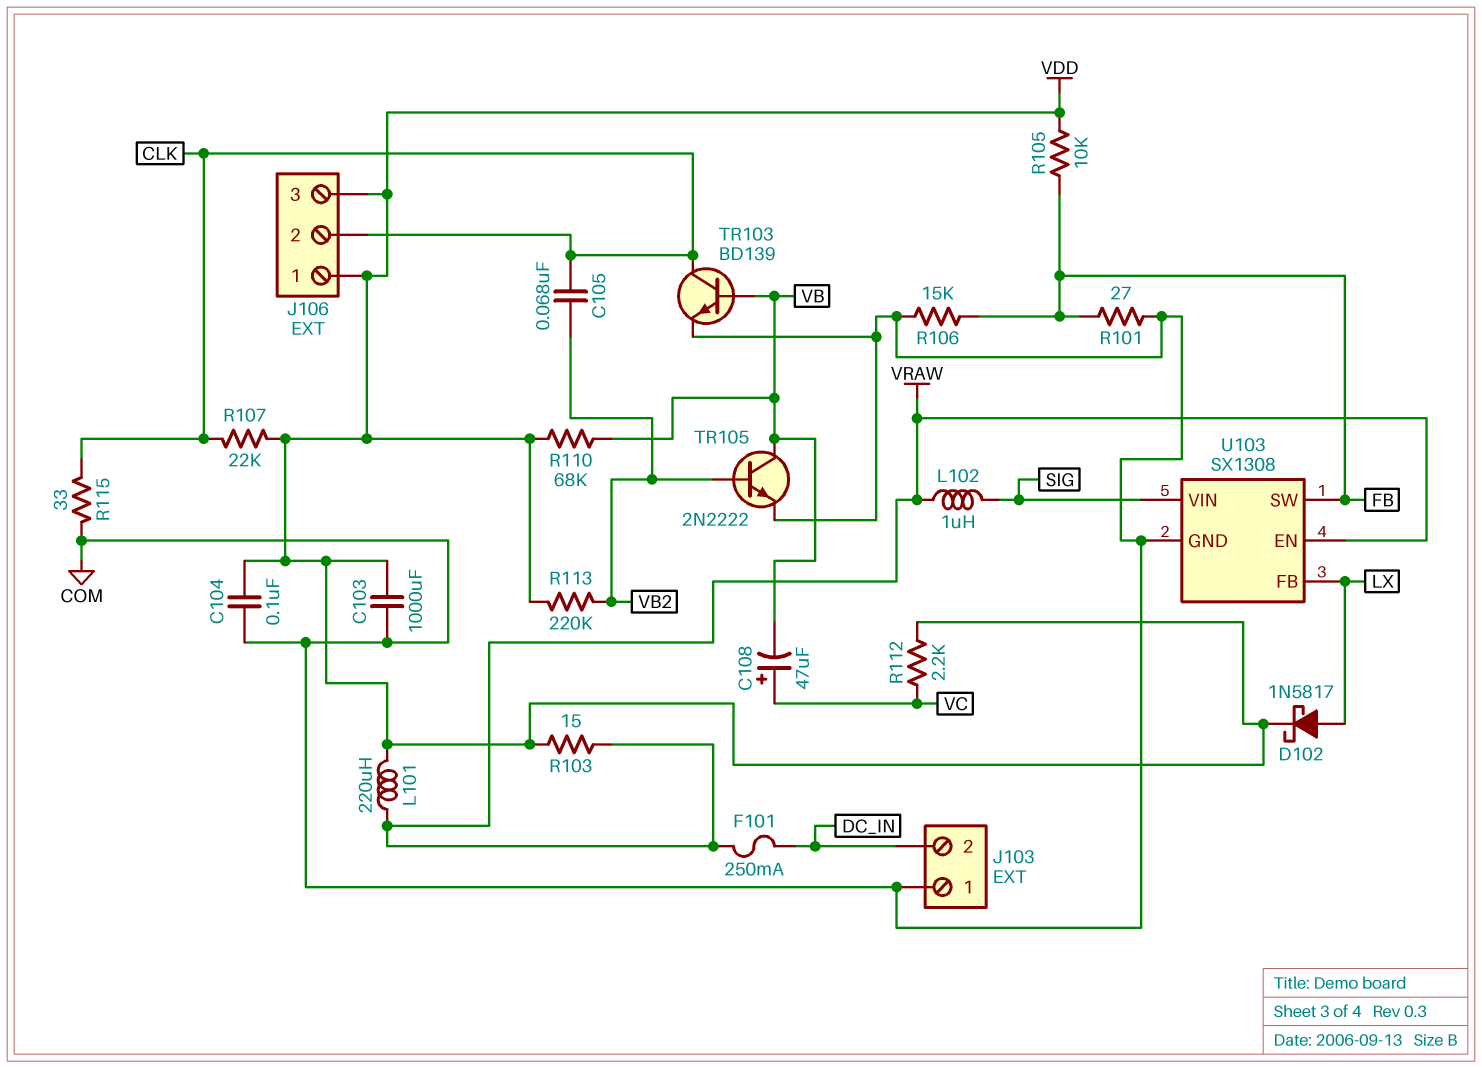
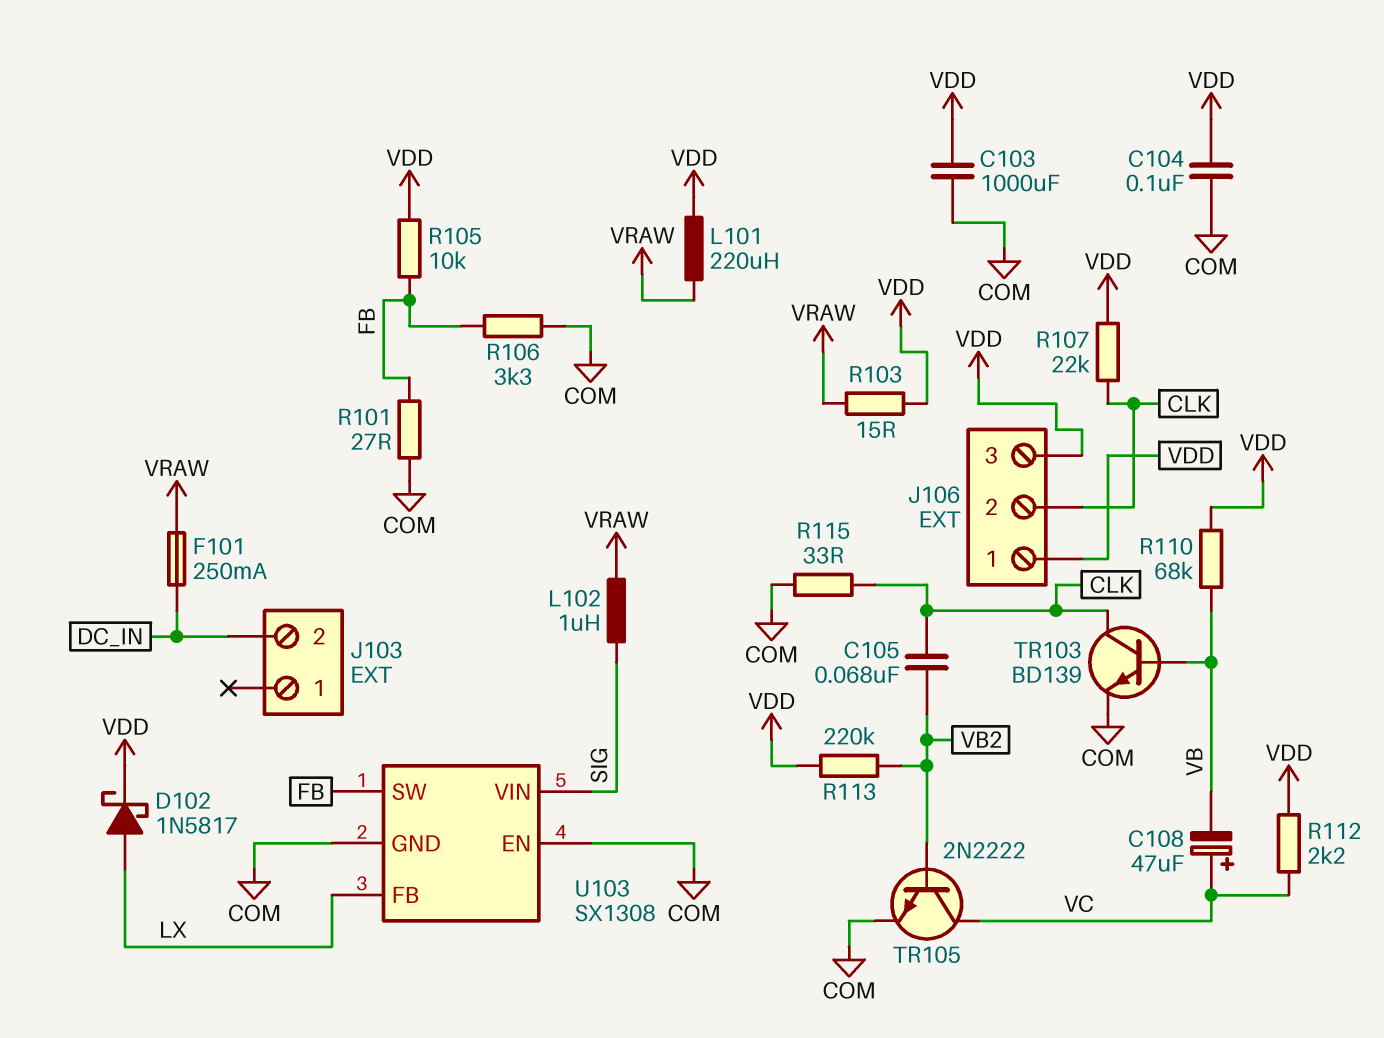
J103 pin 1: COM -> none
R106: 15k (COM, FB) -> 3.3k (COM, FB)
TR105: NPN 2N2222 (B VB2, C VB, E COM) -> NPN 2N2222 (B VB2, C VC, E COM)
U103 pin EN: VRAW -> COM

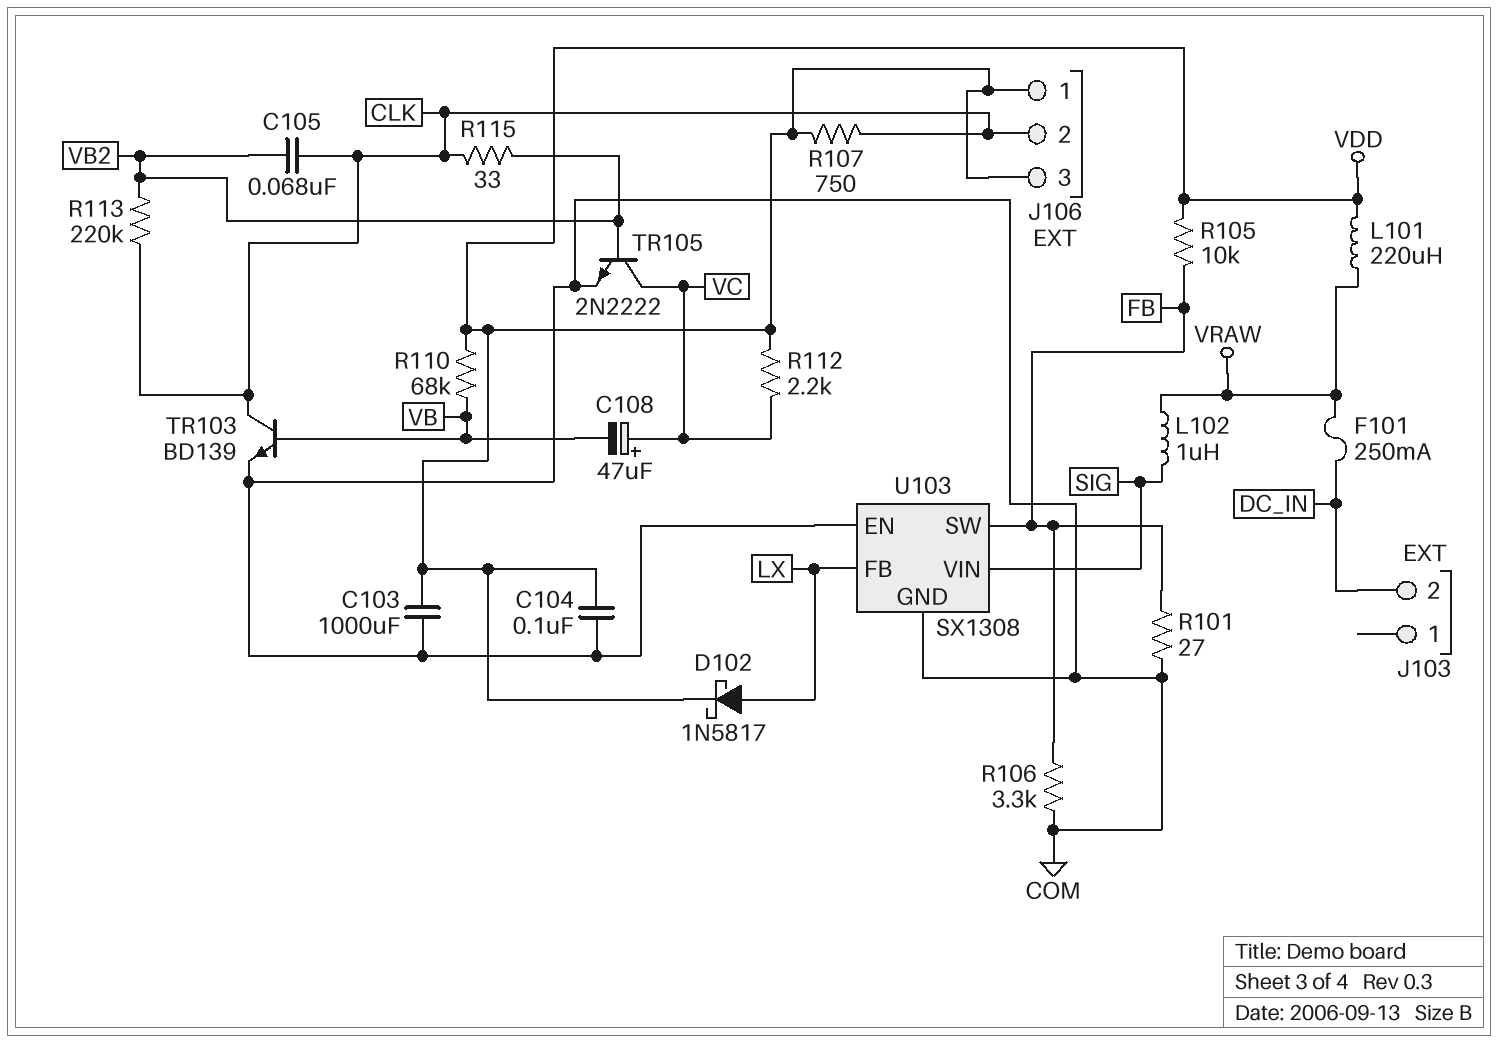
R103: 15 (VDD, VRAW) -> none
R107: 22k (CLK, VDD) -> 750 (CLK, VDD)
R113: 220k (VB2, VDD) -> 220k (CLK, VB2)
R115: 33 (CLK, COM) -> 33 (CLK, VB2)

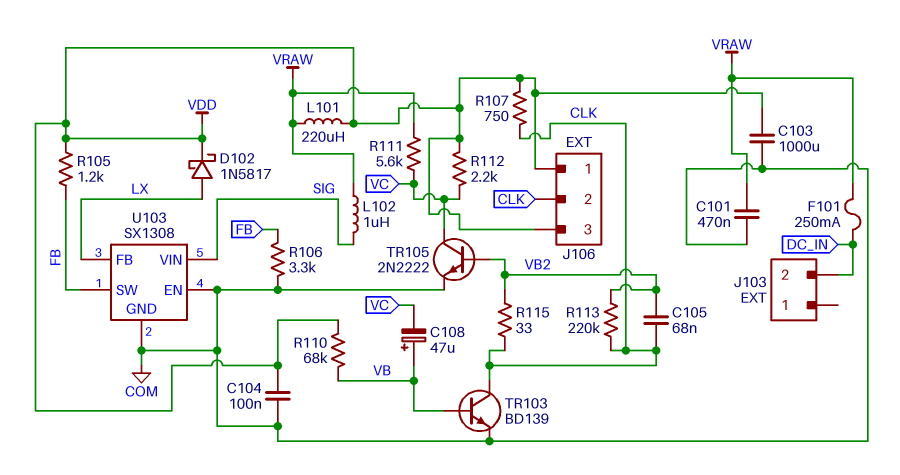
C101: none -> 470nF (COM, VRAW)
C108: 47uF (plus VC, minus VB) -> 47uF (plus VB, minus VC)
R101: 27 (COM, FB) -> none
R105: 10k (FB, VDD) -> 1.2k (FB, VDD)
R111: none -> 5.6k (VC, VRAW)

